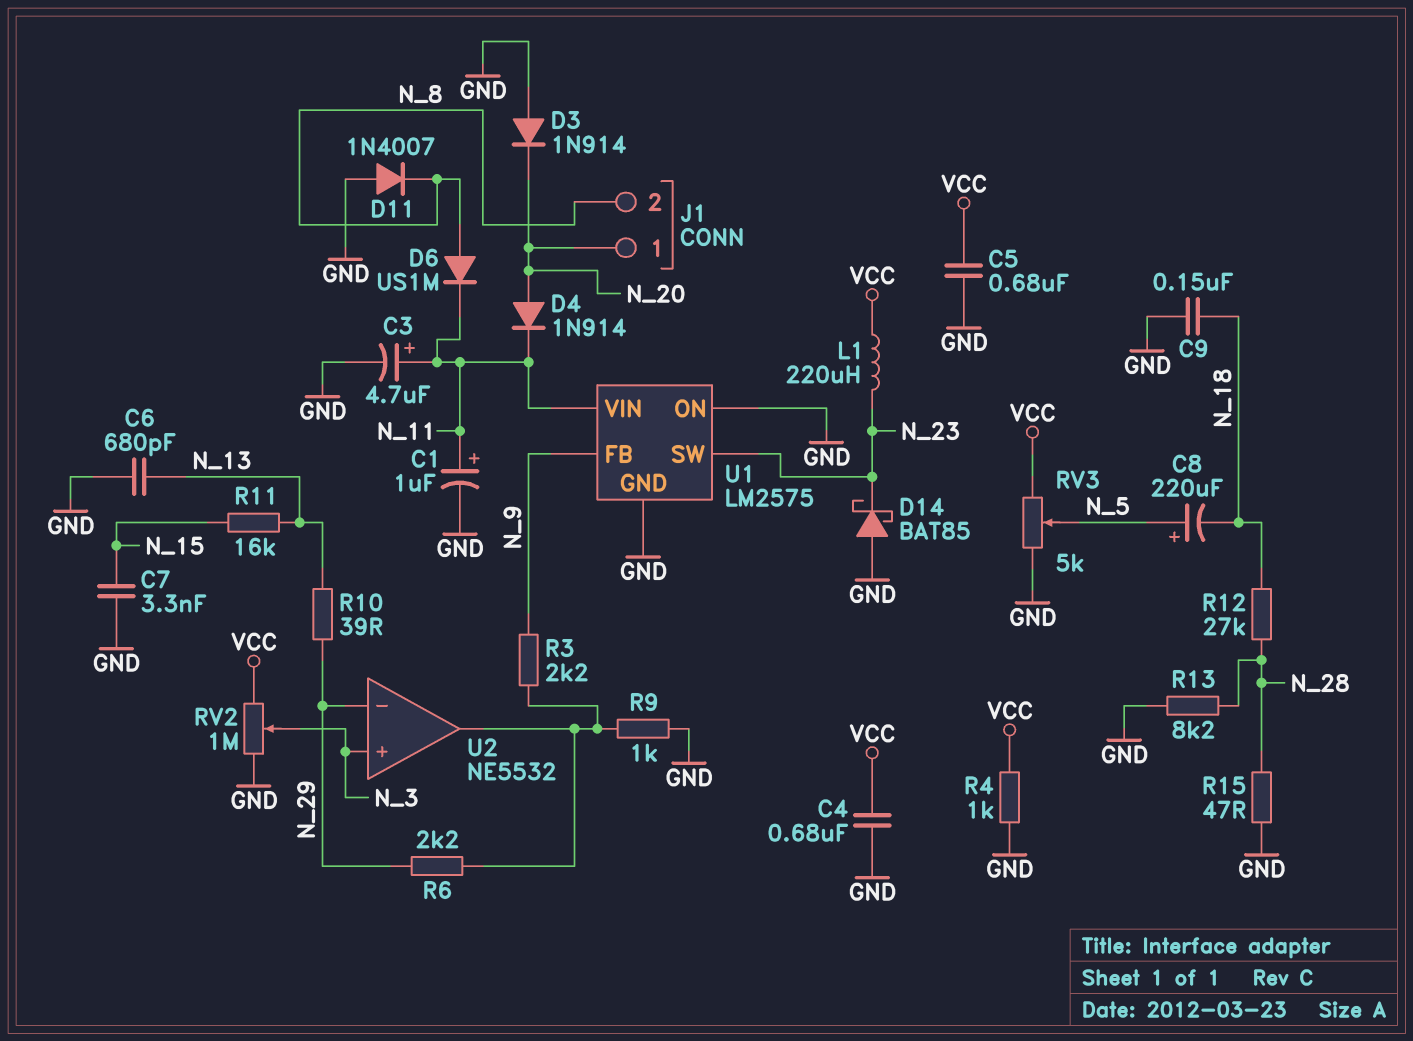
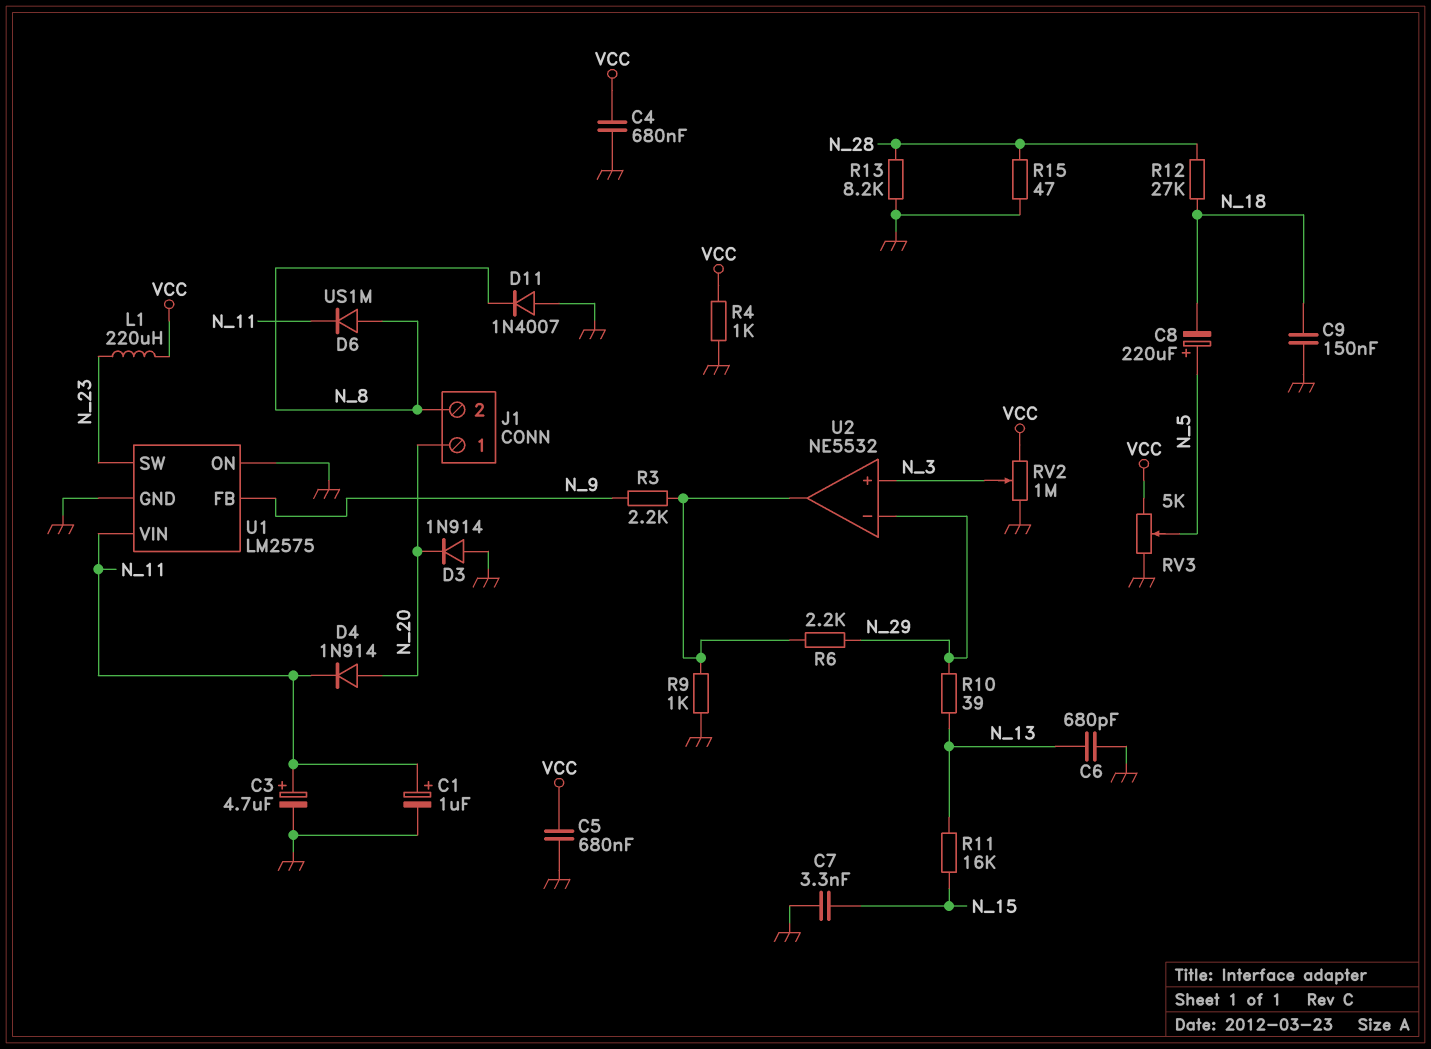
D14: schottky BAT85 (A GND, K N_23) -> none

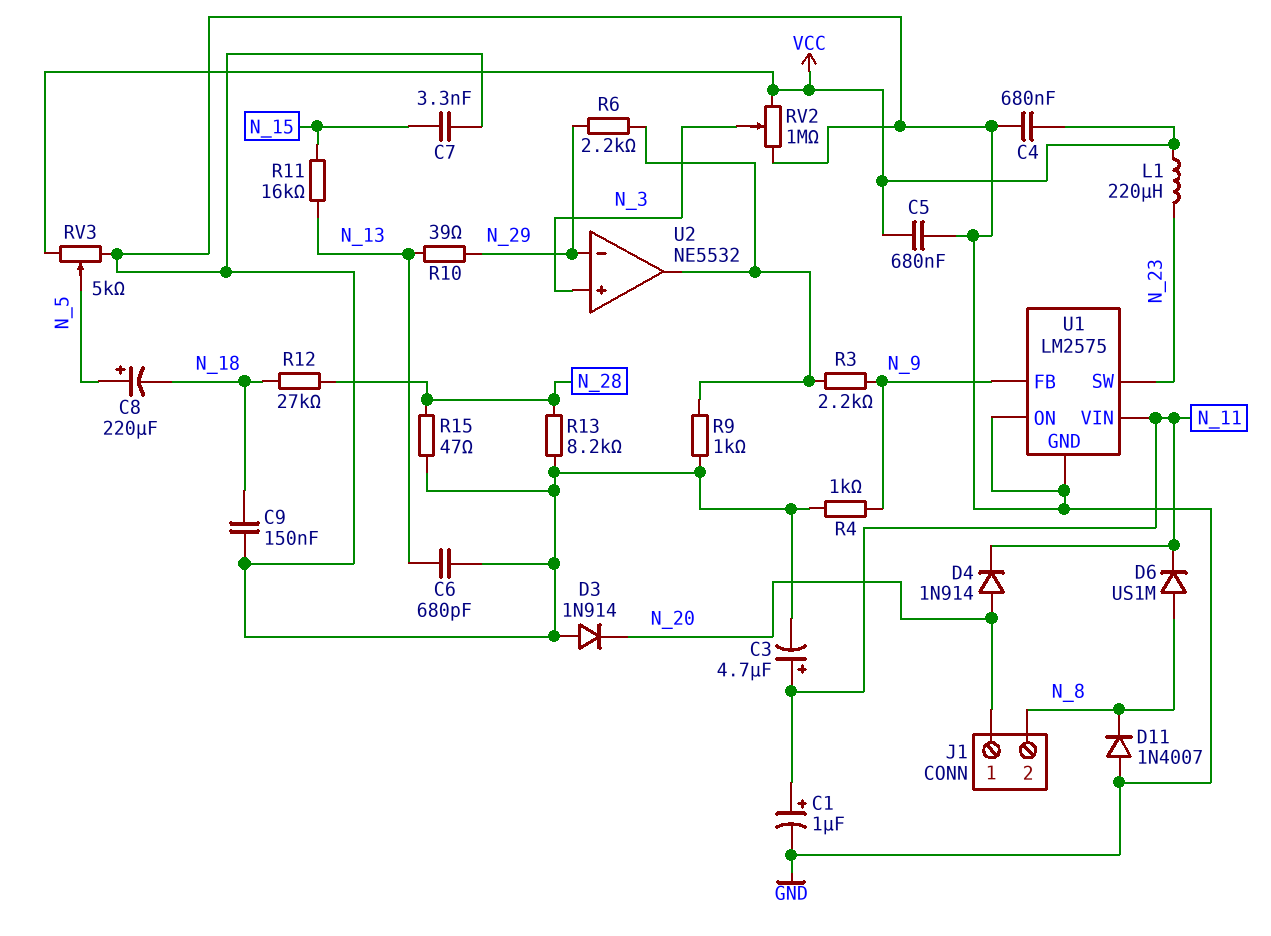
R4: 1k (GND, VCC) -> 1k (GND, N_9)

